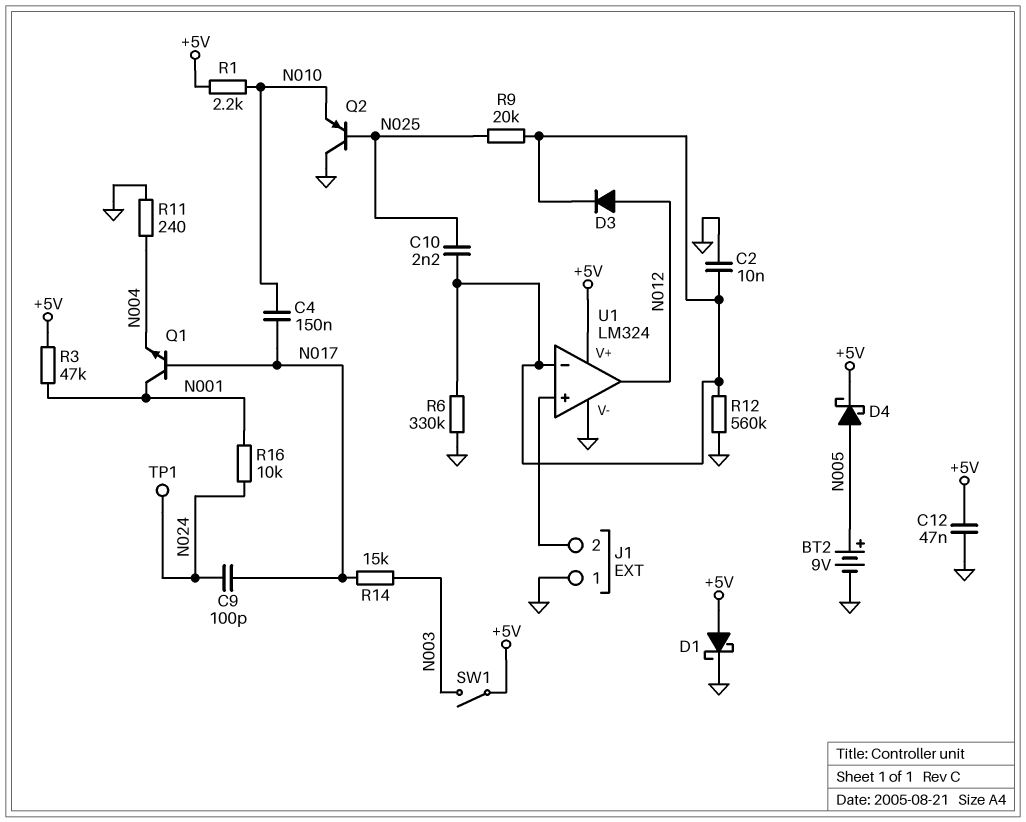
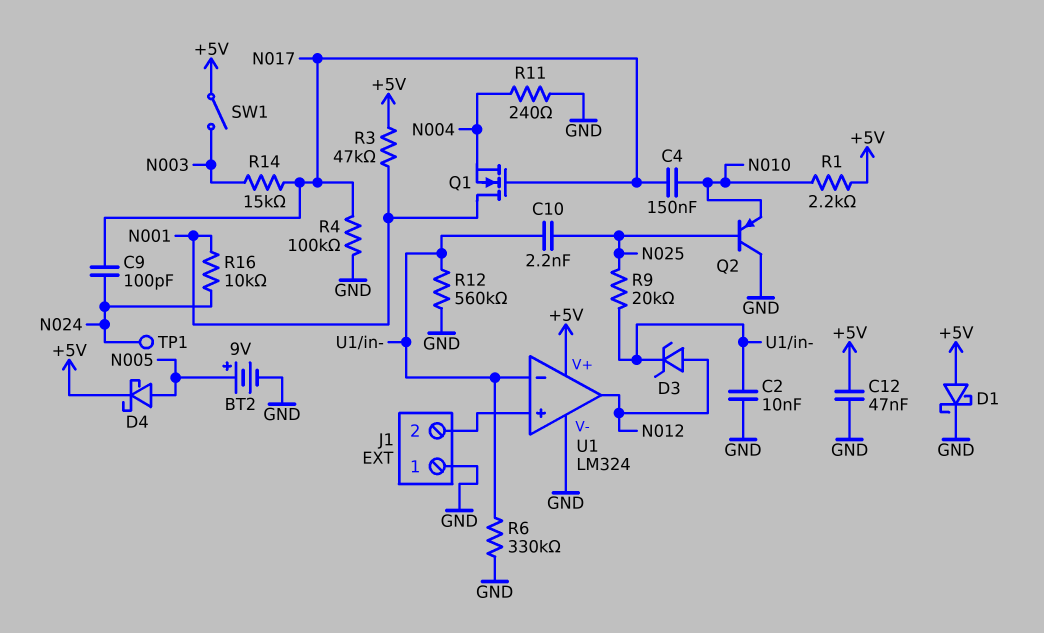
D3: diode (A N012, K U1/in-) -> zener (A N012, K U1/in-)
Q1: NPN (B N017, C N001, E N004) -> NMOS (G N017, D N001, S N004)
R4: none -> 100k (GND, N017)

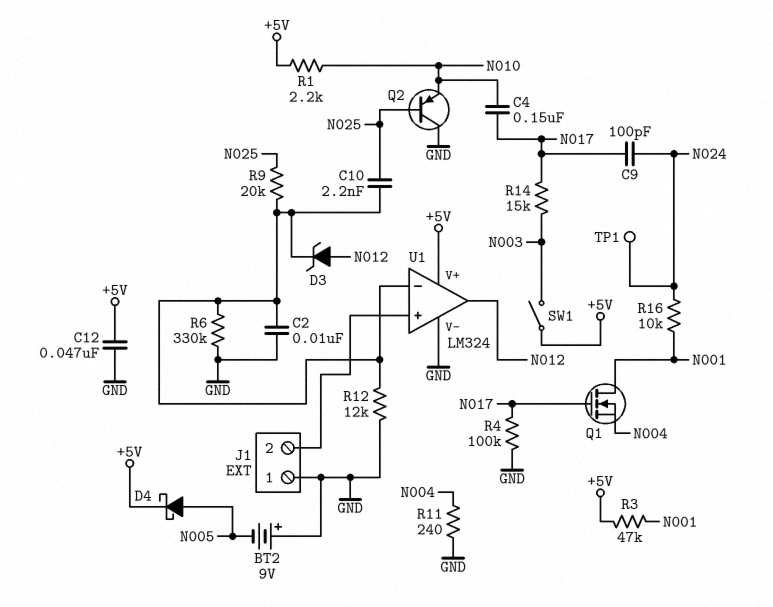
BT2: 9V (plus N005, minus GND) -> 9V (plus GND, minus N005)
D1: schottky (A +5V, K GND) -> none
R12: 560k (GND, U1/in-) -> 12k (GND, U1/in-)

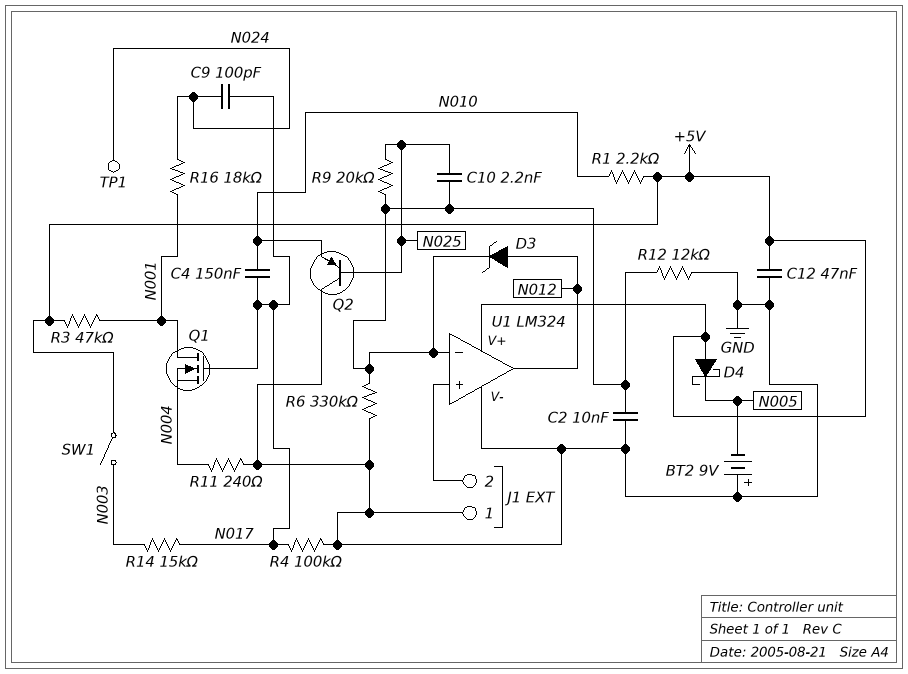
D4: schottky (A N005, K +5V) -> schottky (A +5V, K N005)
R16: 10k (N001, N024) -> 18k (N001, N024)

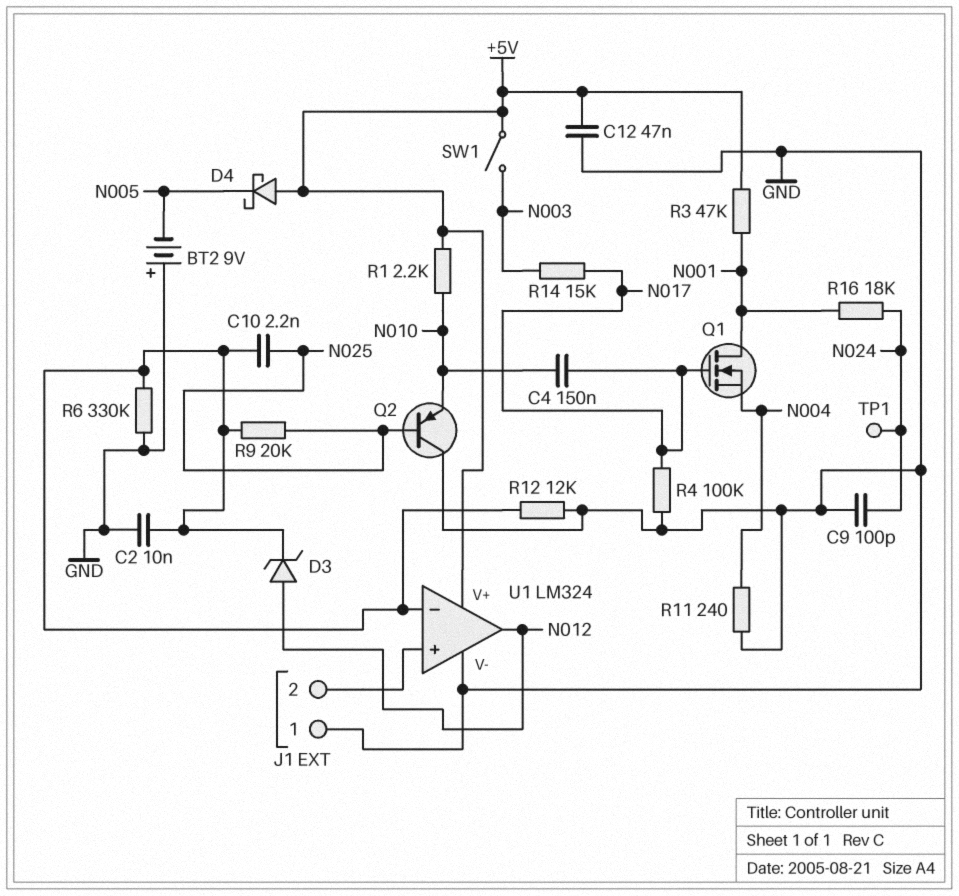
C9: 100pF (N017, N024) -> 100pF (GND, N024)

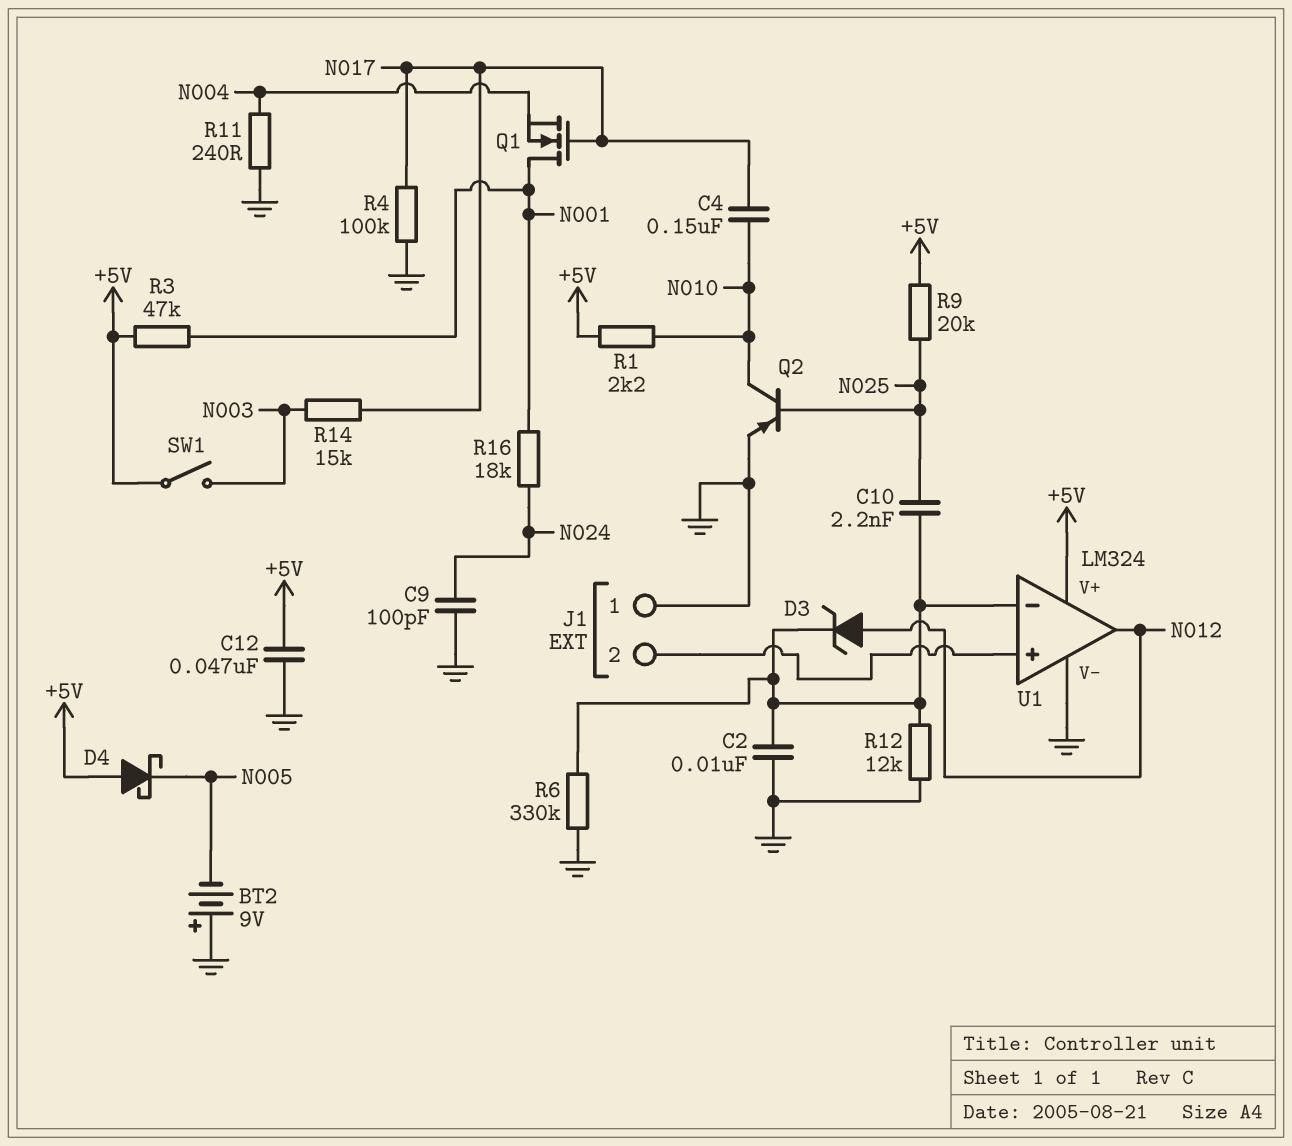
Q2: PNP (B N025, C GND, E N010) -> PNP (B N025, C N010, E GND)
R9: 20k (N025, U1/in-) -> 20k (+5V, N025)
TP1: test point (N024) -> none

